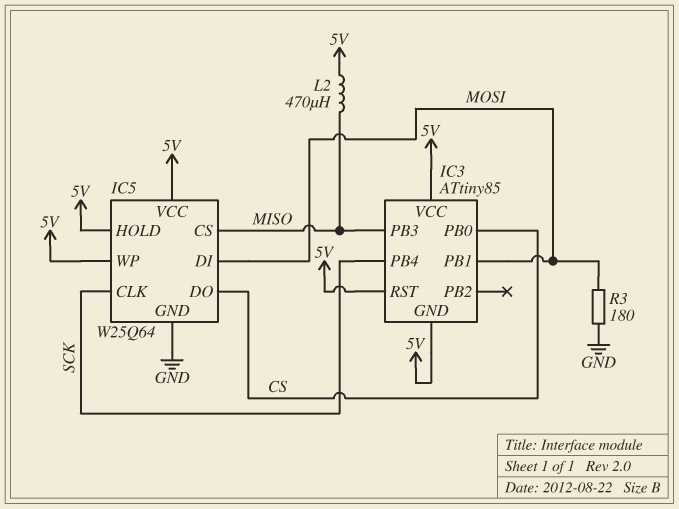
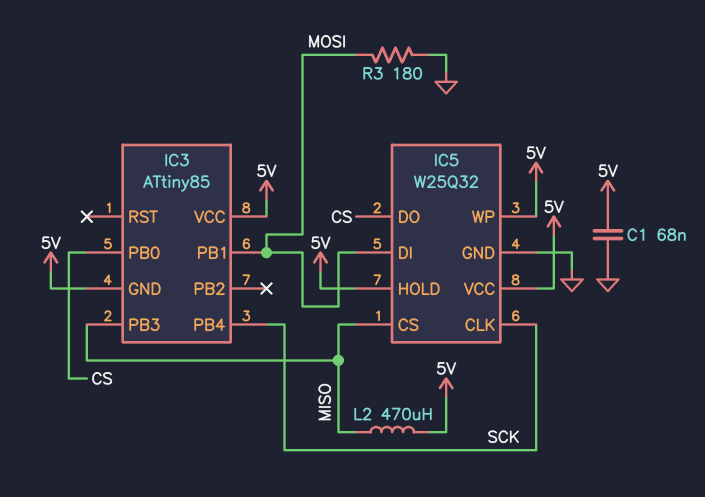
C1: none -> 68nF (5V, GND)
IC3 pin RST: 5V -> none
IC5: W25Q64 -> W25Q32

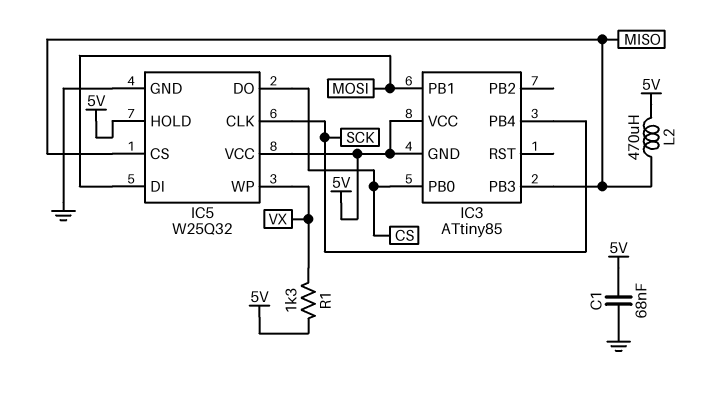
IC5 pin WP: 5V -> VX
R1: none -> 1.3k (5V, VX)
R3: 180 (GND, MOSI) -> none

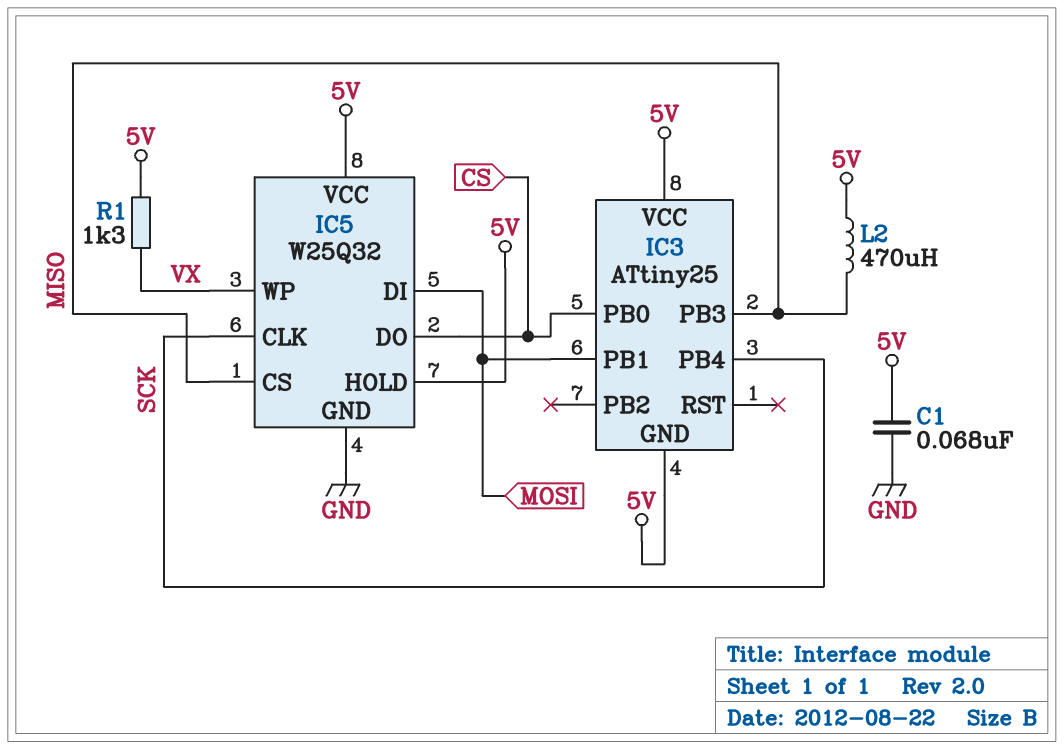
IC3: ATtiny85 -> ATtiny25

